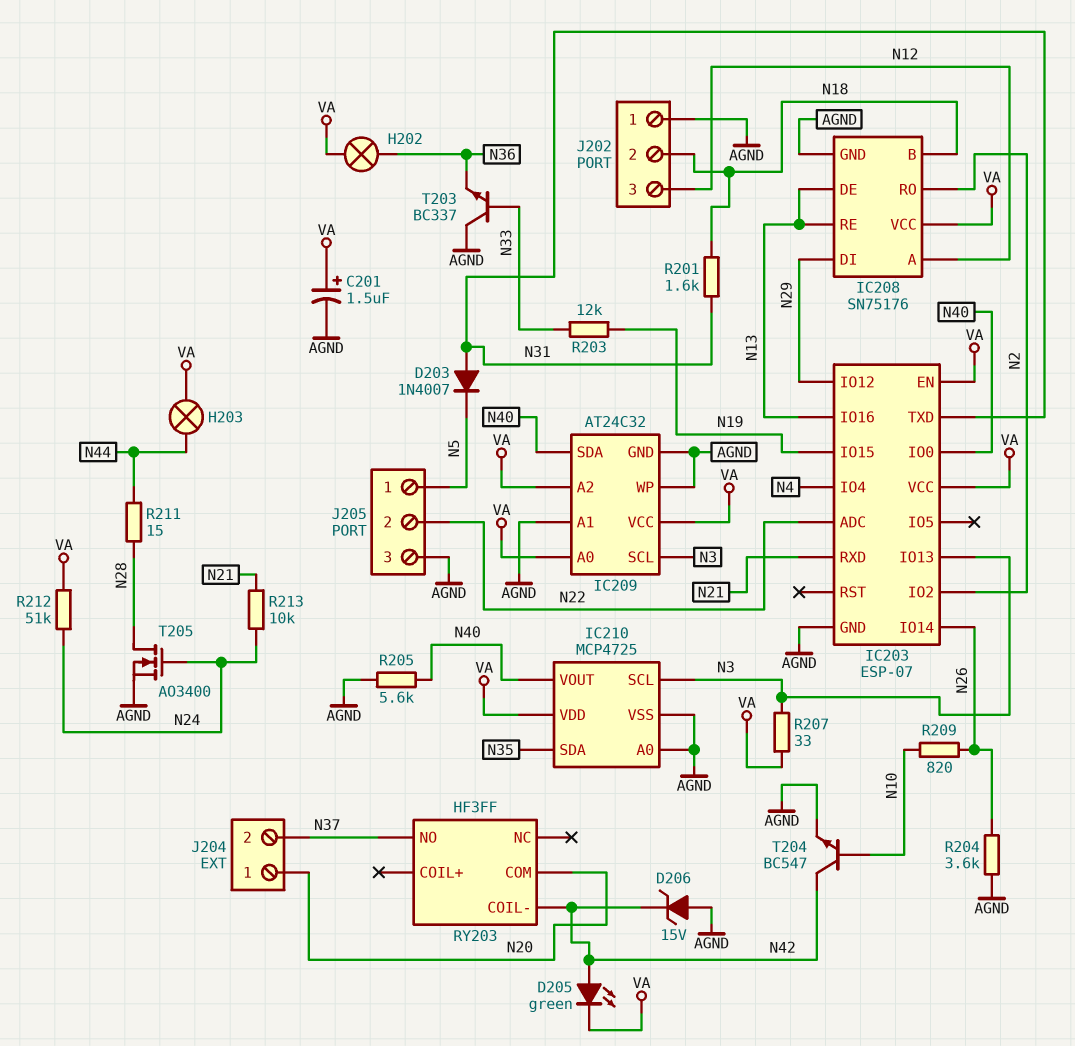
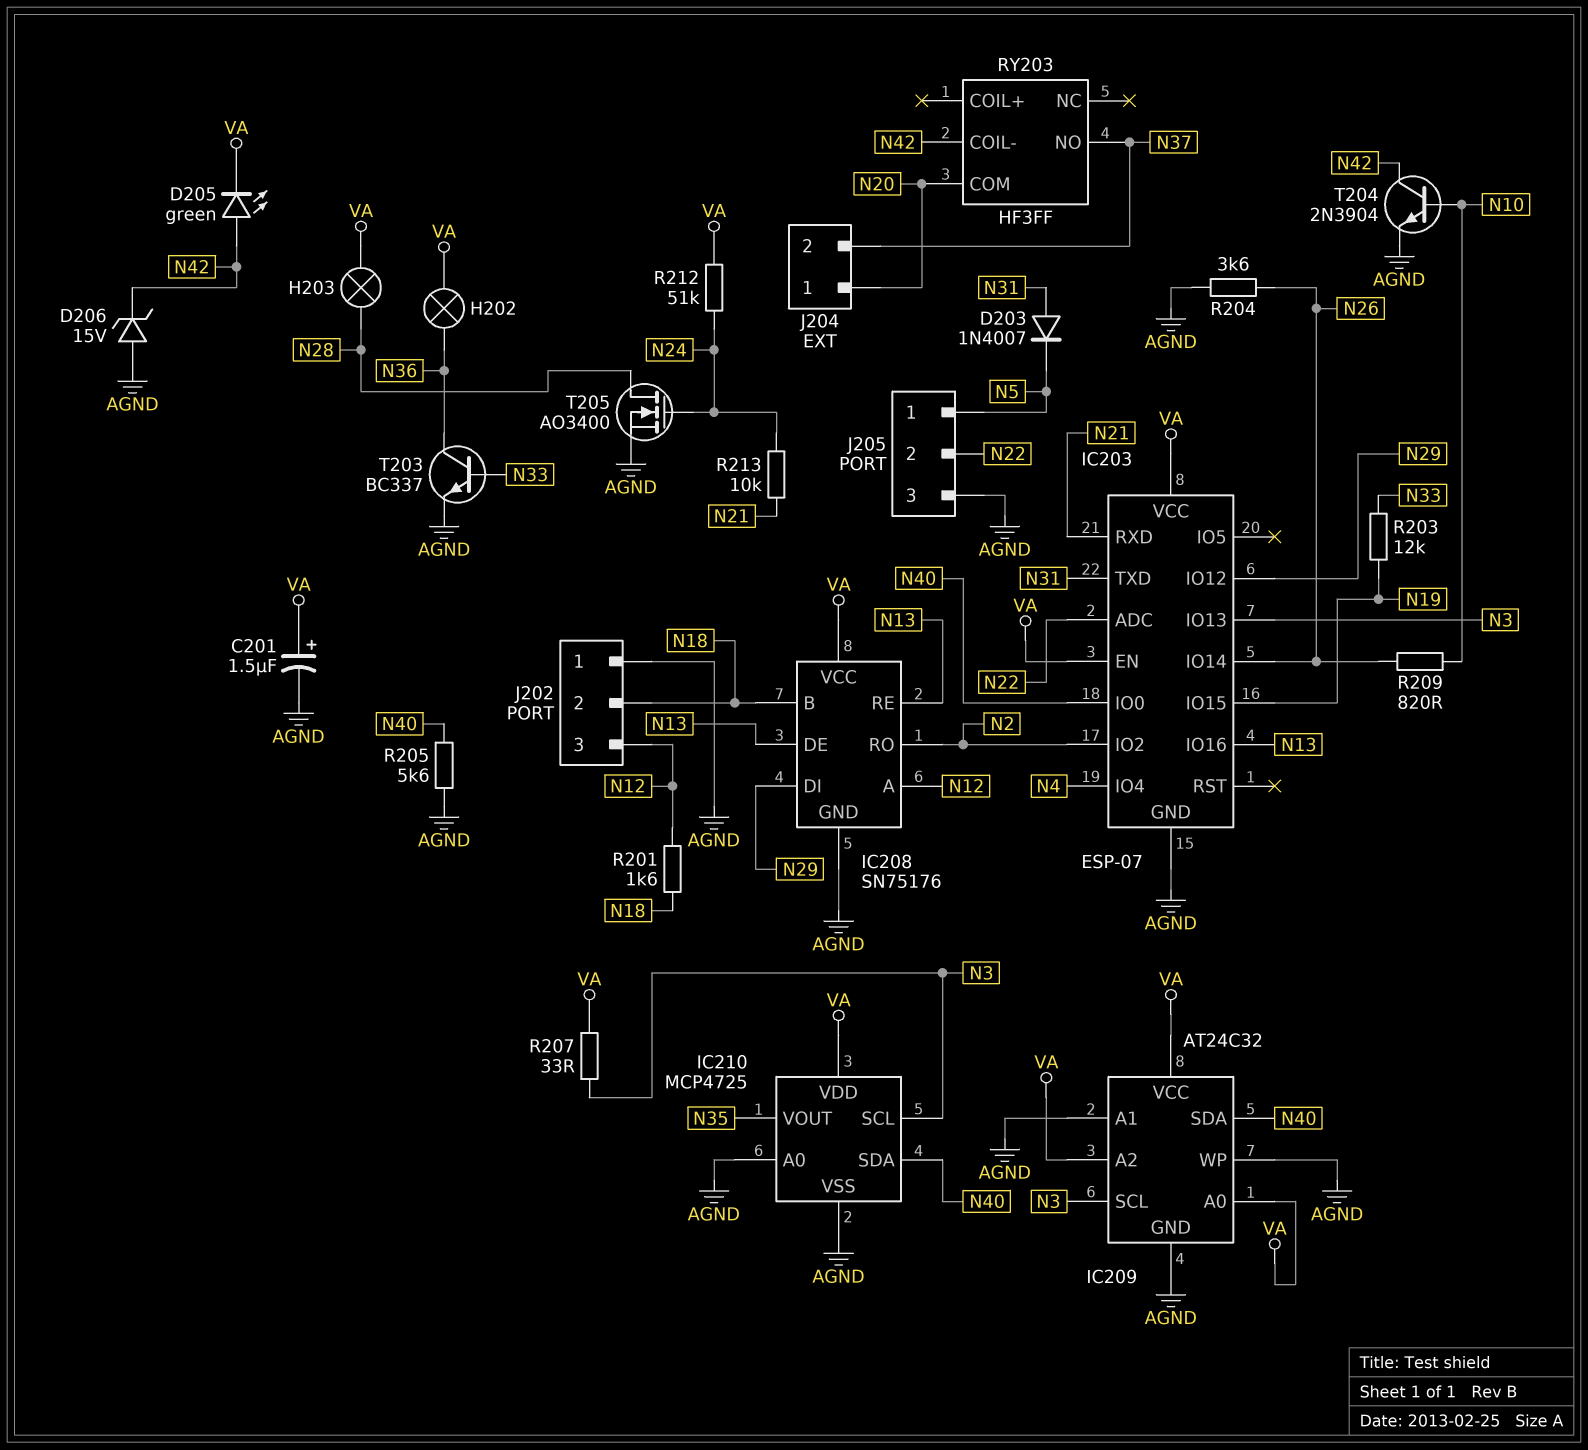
H203: lamp (N44, VA) -> lamp (N28, VA)
IC210 pin SDA: N35 -> N40
IC210 pin VOUT: N40 -> N35
R201: 1.6k (N18, N31) -> 1.6k (N12, N18)
R211: 15 (N28, N44) -> none
T203: NPN BC337 (B N33, C AGND, E N36) -> NPN BC337 (B N33, C N36, E AGND)
T204: NPN BC547 (B N10, C N42, E AGND) -> NPN 2N3904 (B N10, C N42, E AGND)

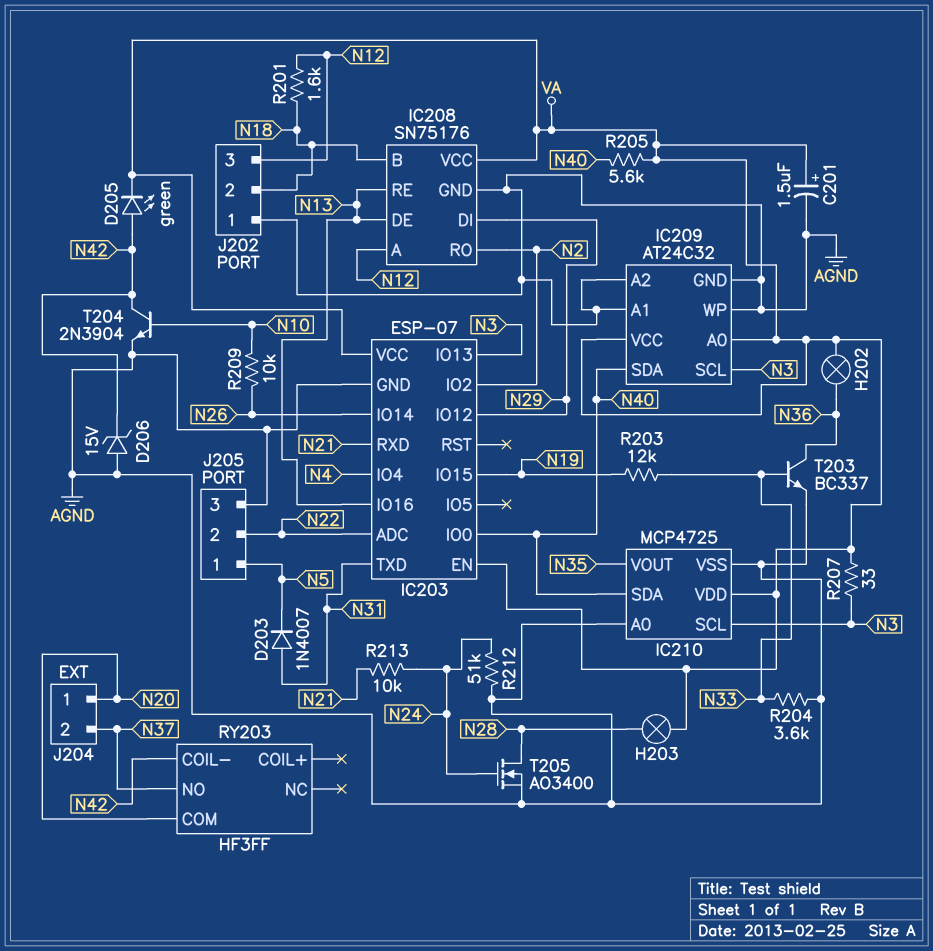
IC209 pin A2: VA -> AGND
R204: 3.6k (AGND, N26) -> 3.6k (AGND, N33)
R205: 5.6k (AGND, N40) -> 5.6k (N40, VA)
R209: 820 (N10, N26) -> 10k (N10, N26)
R212: 51k (N24, VA) -> 51k (AGND, N24)

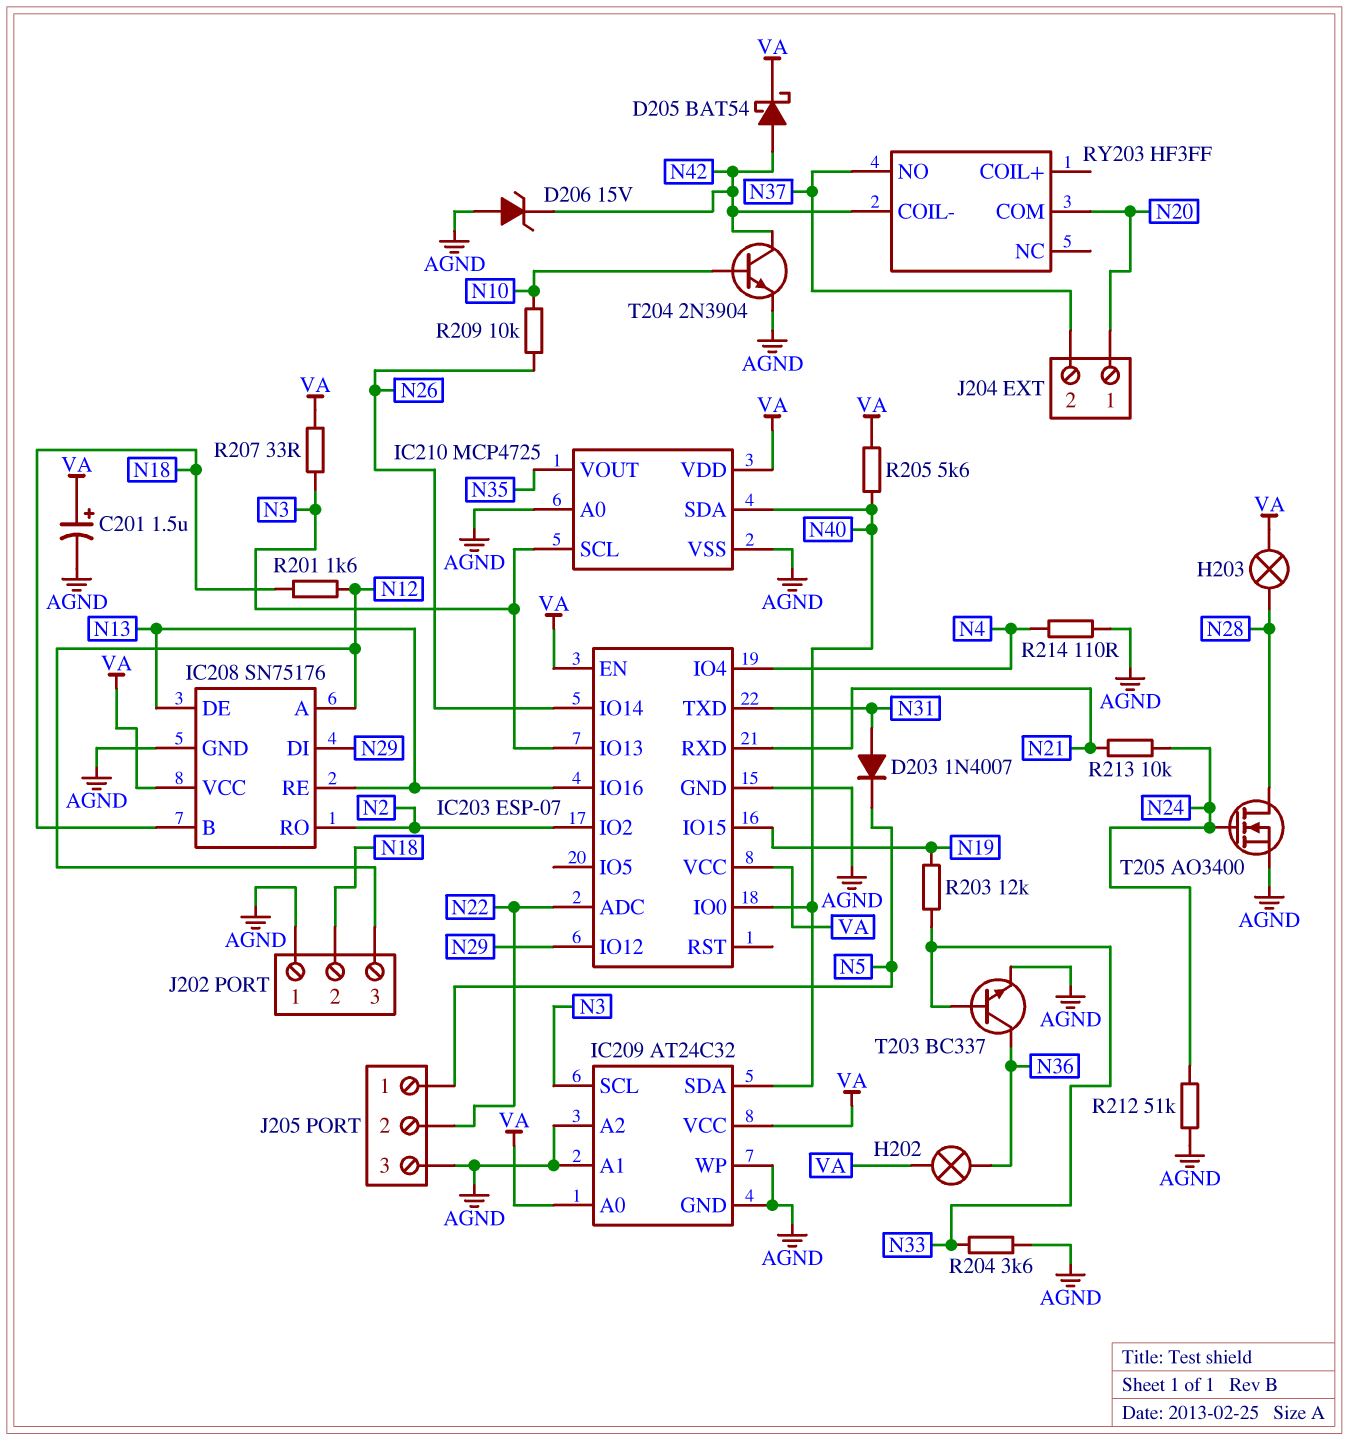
D205: LED green (A N42, K VA) -> schottky BAT54 (A N42, K VA)
R214: none -> 110 (AGND, N4)

